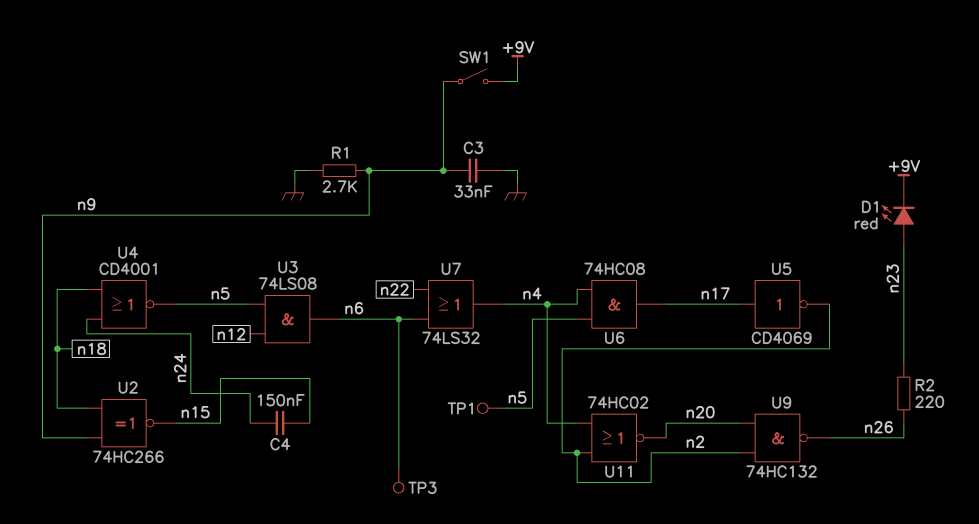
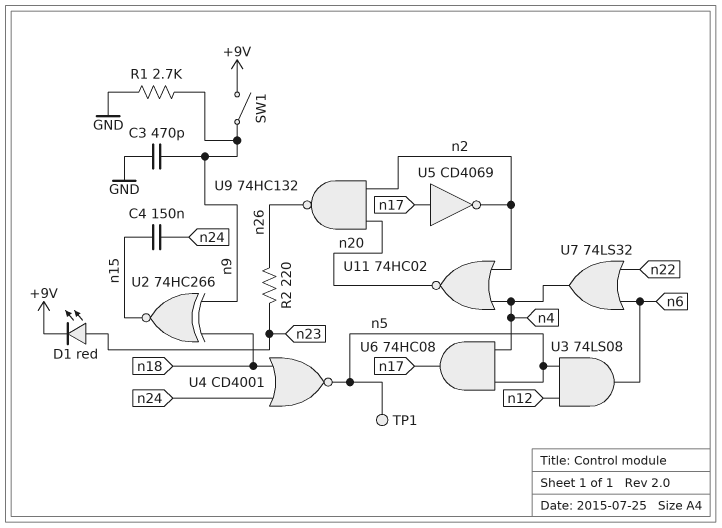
C3: 33nF (GND, n9) -> 470pF (GND, n9)
TP3: test point (n6) -> none

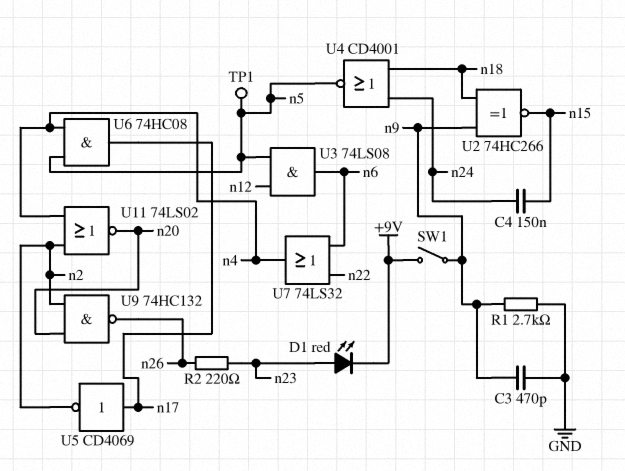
U11: NOR 74HC02 (in n2, in n4, out n20) -> NOR 74LS02 (in n2, in n4, out n20)

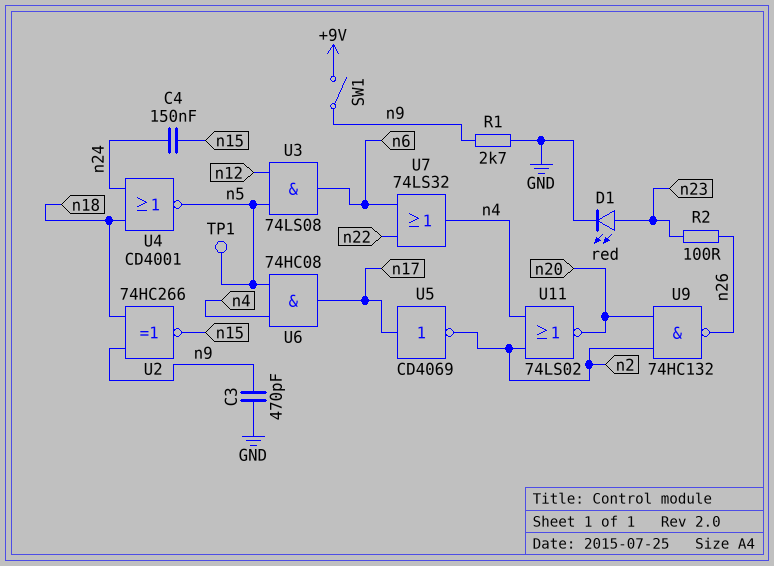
D1: LED red (A n23, K +9V) -> LED red (A n23, K GND)
R2: 220 (n23, n26) -> 100 (n23, n26)

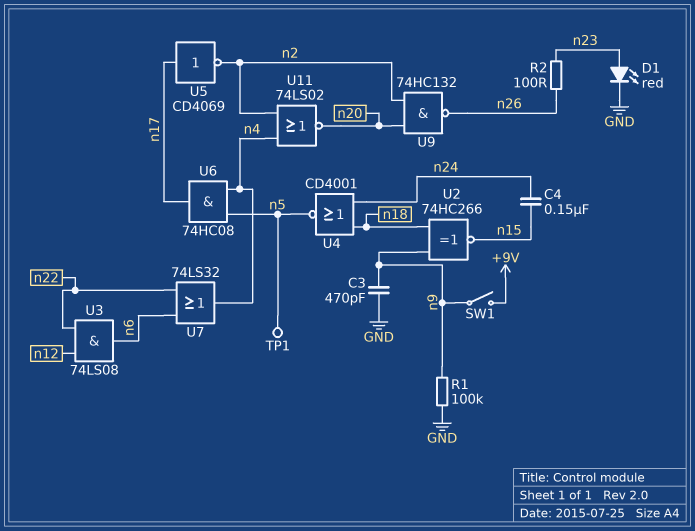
R1: 2.7k (GND, n9) -> 100k (GND, n9)
U3: AND 74LS08 (in n5, in n12, out n6) -> AND 74LS08 (in n12, in n22, out n6)

